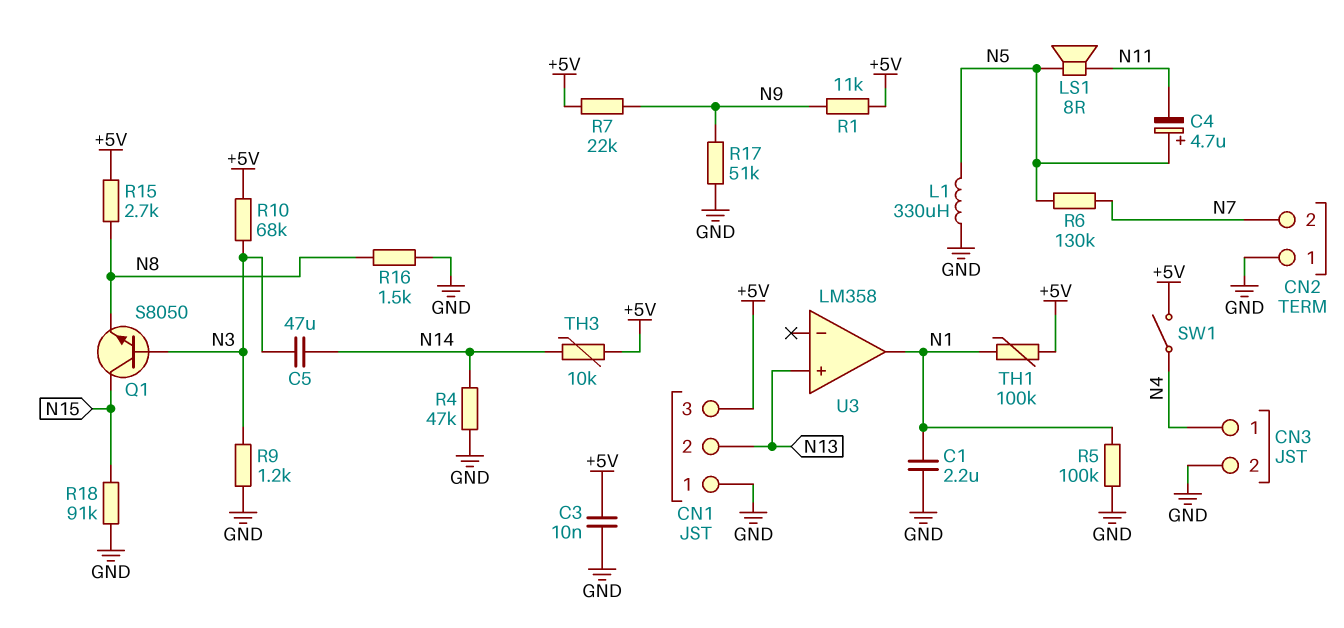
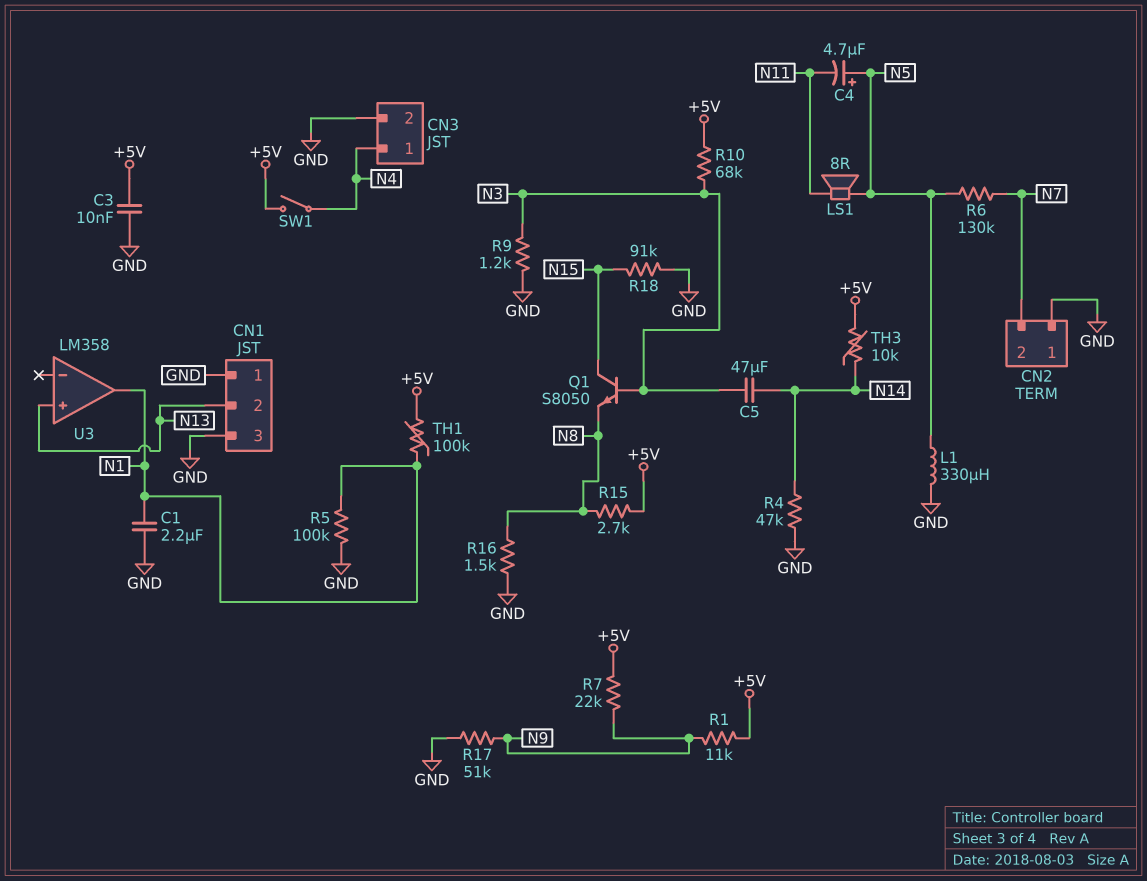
CN1 pin 3: +5V -> GND

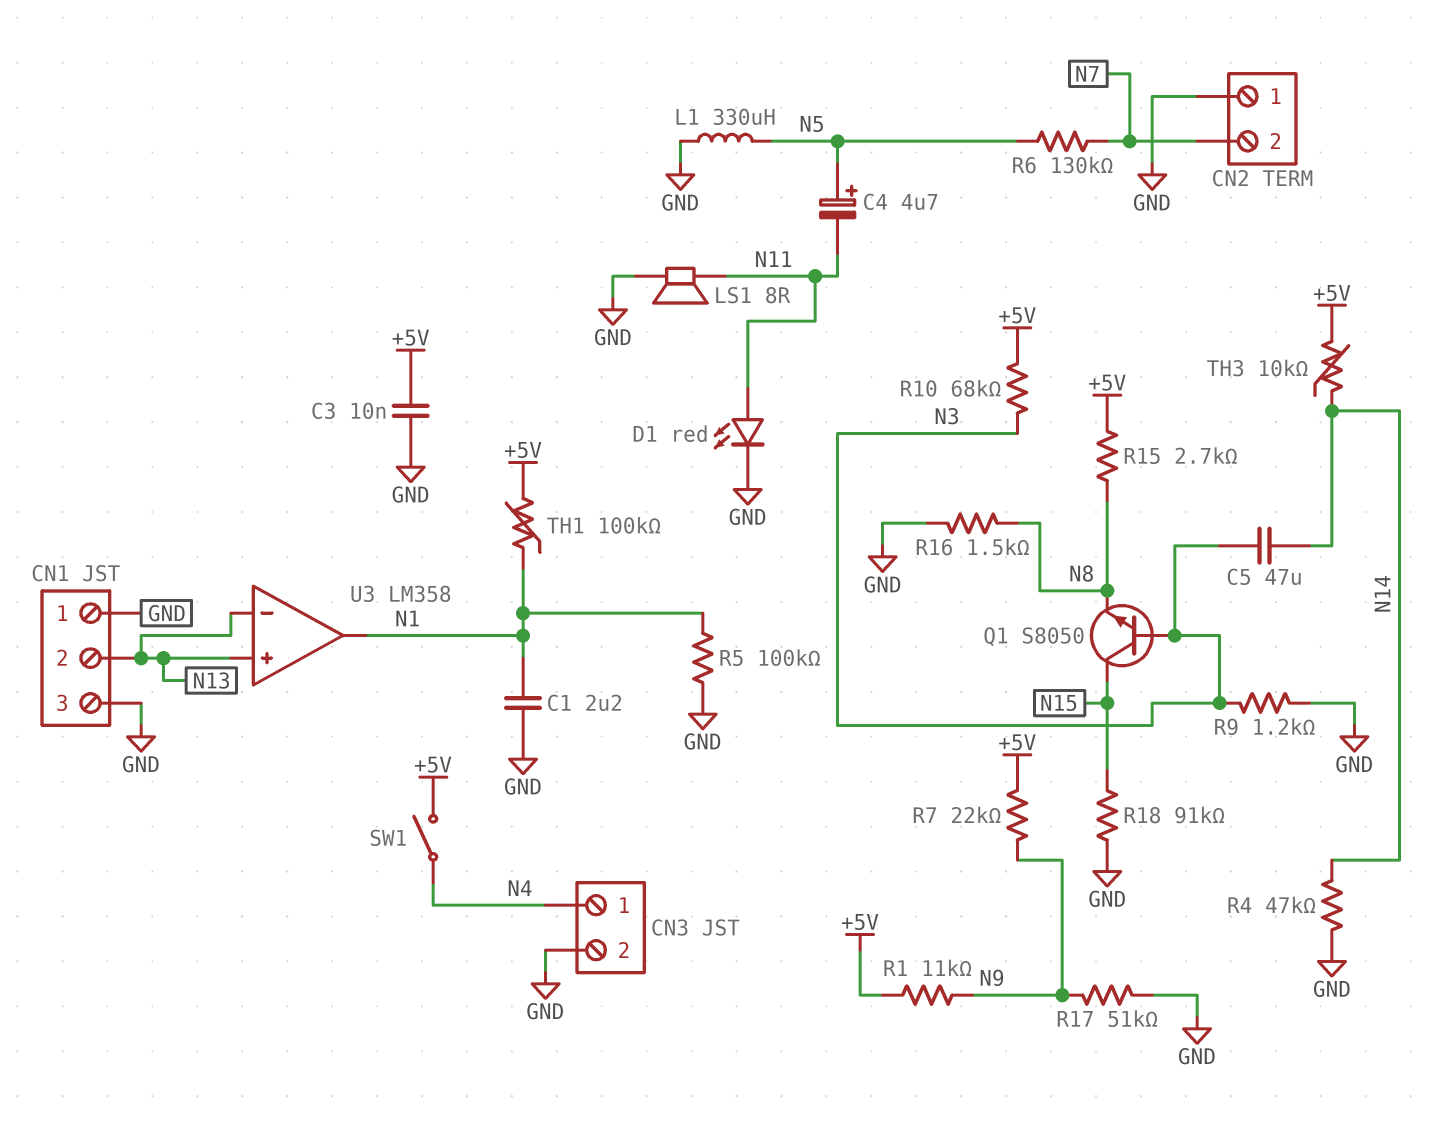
D1: none -> LED red (A N11, K GND)
LS1: speaker 8R (N5, N11) -> speaker 8R (GND, N11)
U3 pin in-: none -> N13

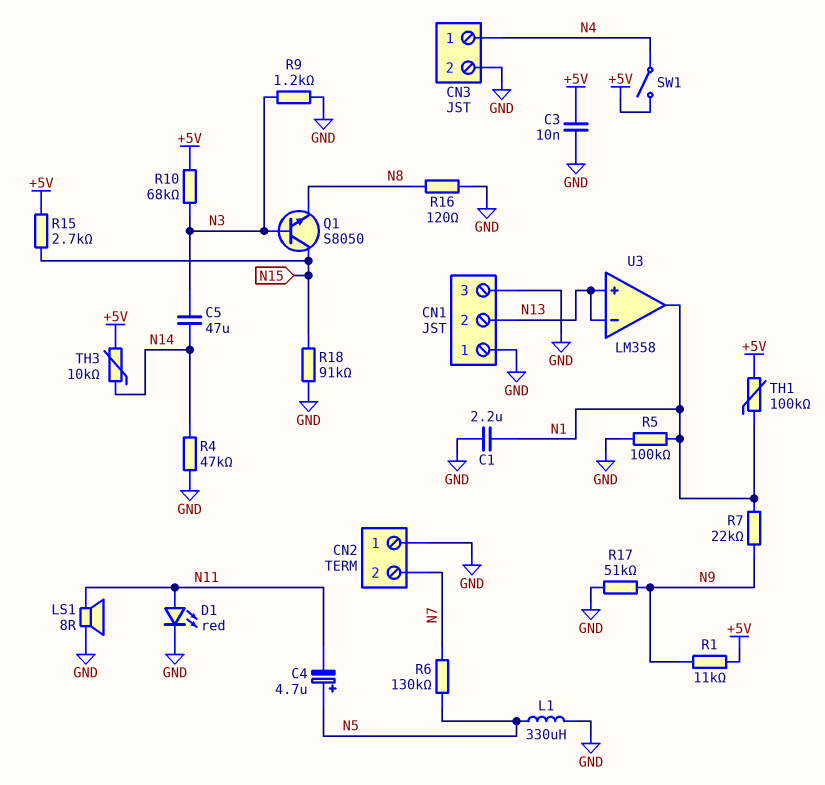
R7: 22k (+5V, N9) -> 22k (N1, N9)
R15: 2.7k (+5V, N8) -> 2.7k (+5V, N15)
R16: 1.5k (GND, N8) -> 120 (GND, N8)

